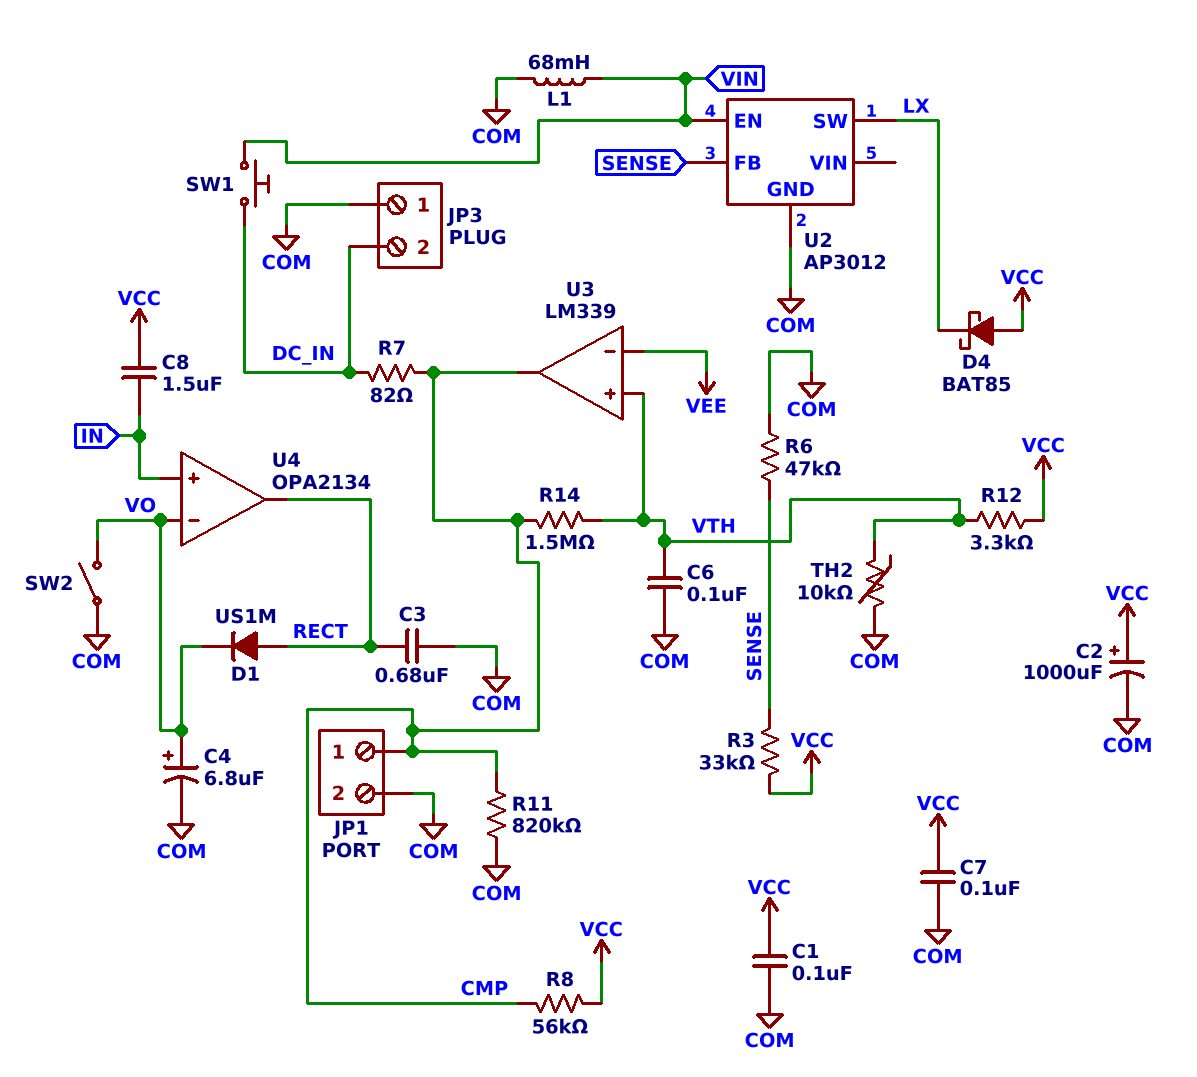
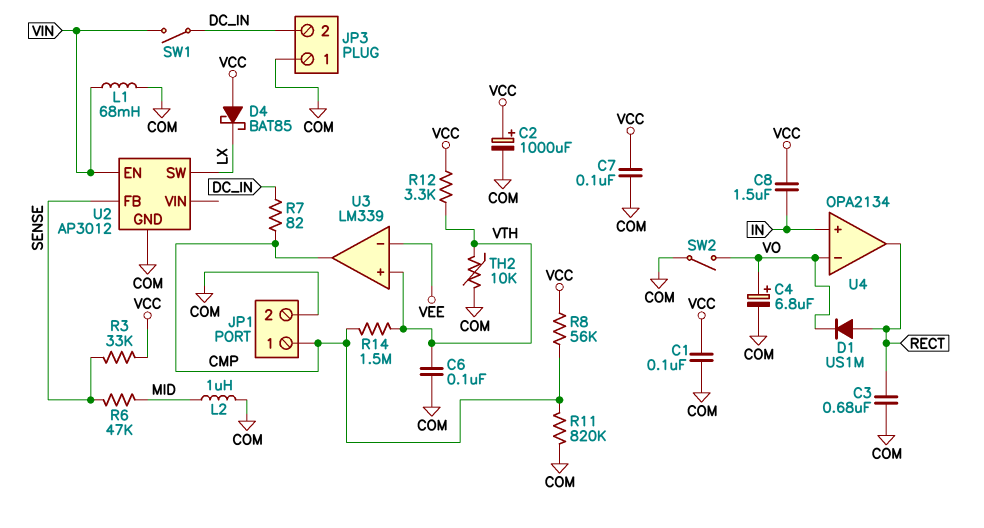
L2: none -> 1uH (COM, MID)
R6: 47k (COM, SENSE) -> 47k (MID, SENSE)
SW1: button (DC_IN, VIN) -> switch (DC_IN, VIN)

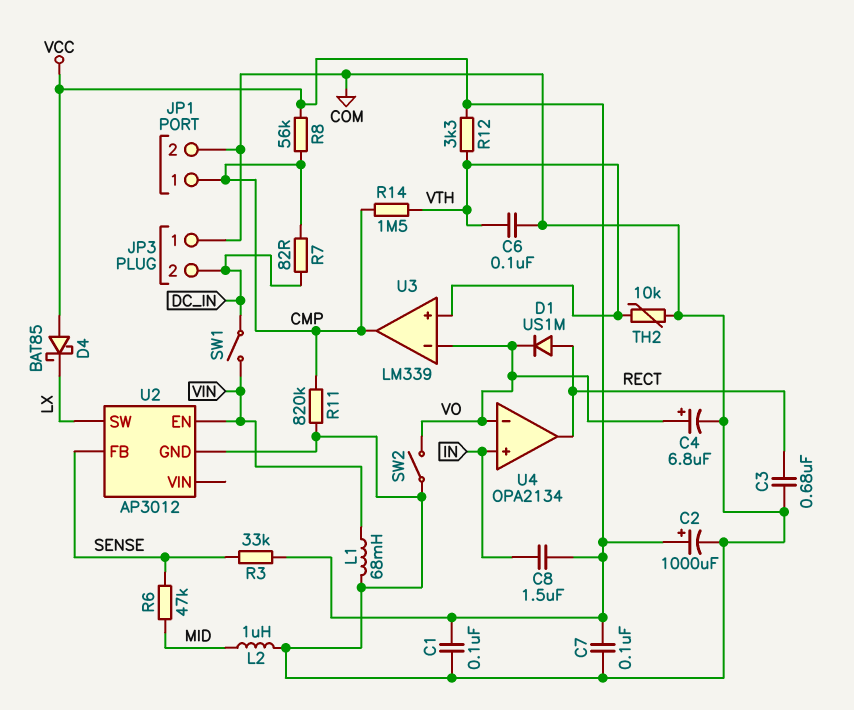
U3 pin in-: VEE -> VO

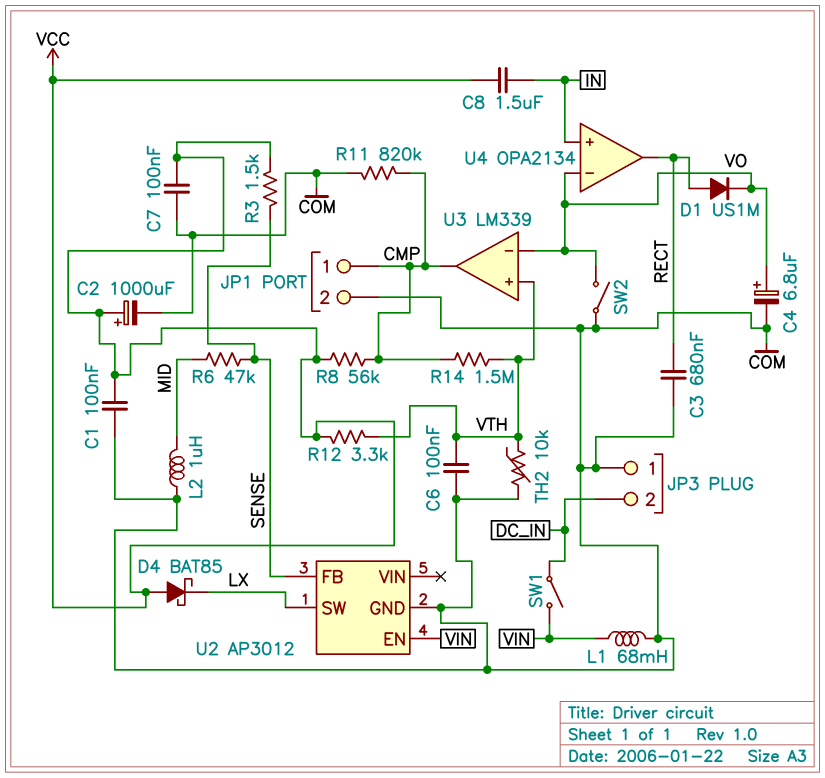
R3: 33k (SENSE, VCC) -> 1.5k (SENSE, VCC)
R7: 82 (CMP, DC_IN) -> none

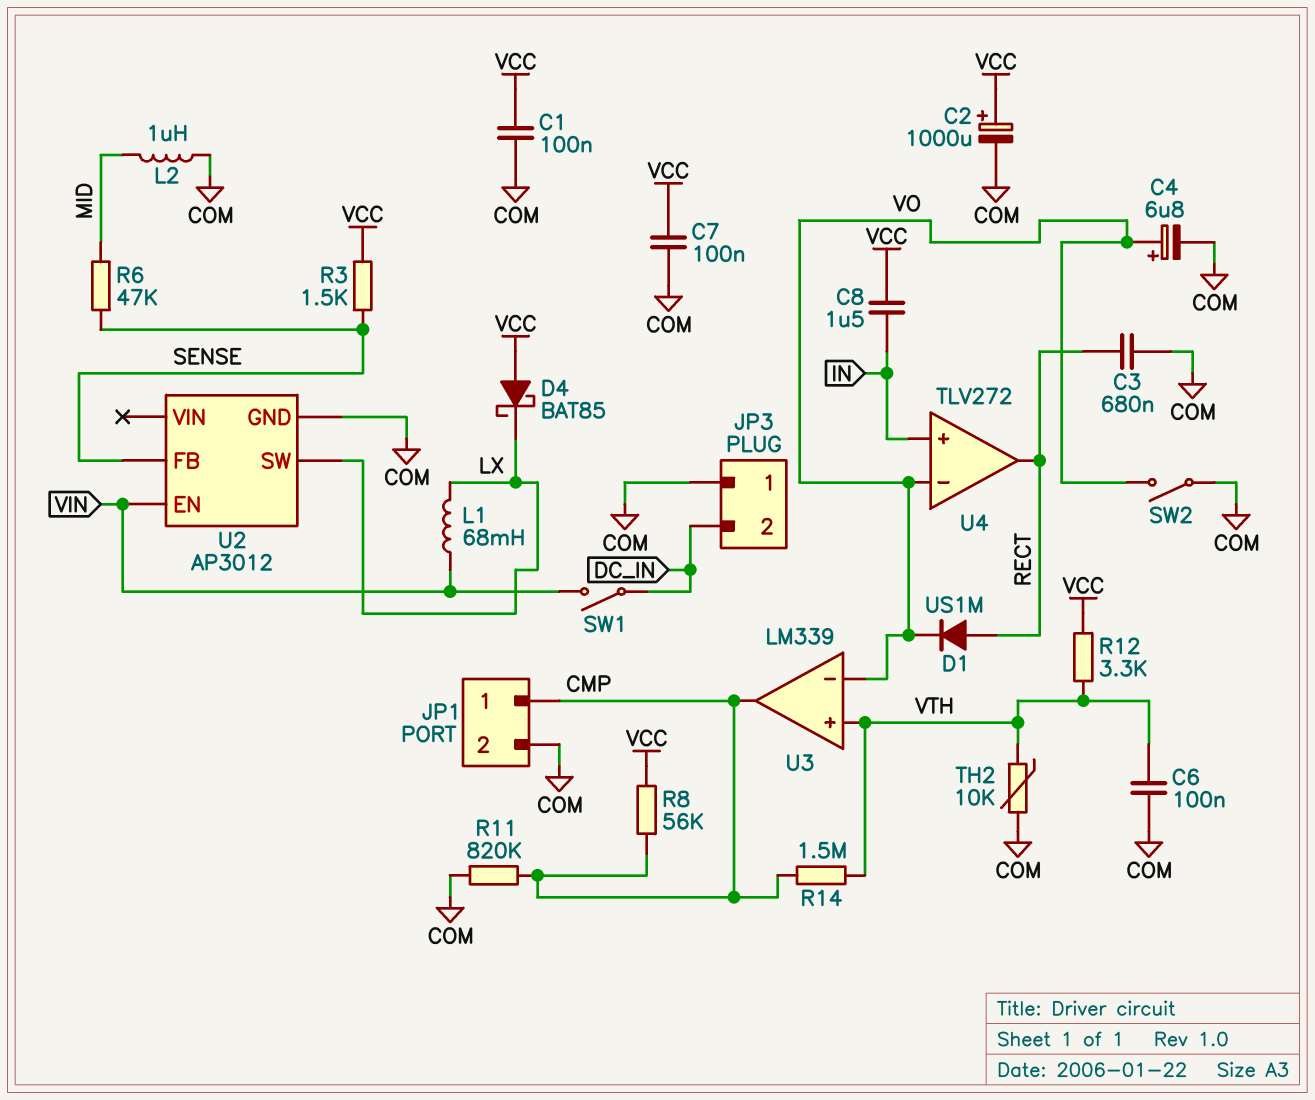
L1: 68mH (COM, VIN) -> 68mH (LX, VIN)
U4: OPA2134 -> TLV272

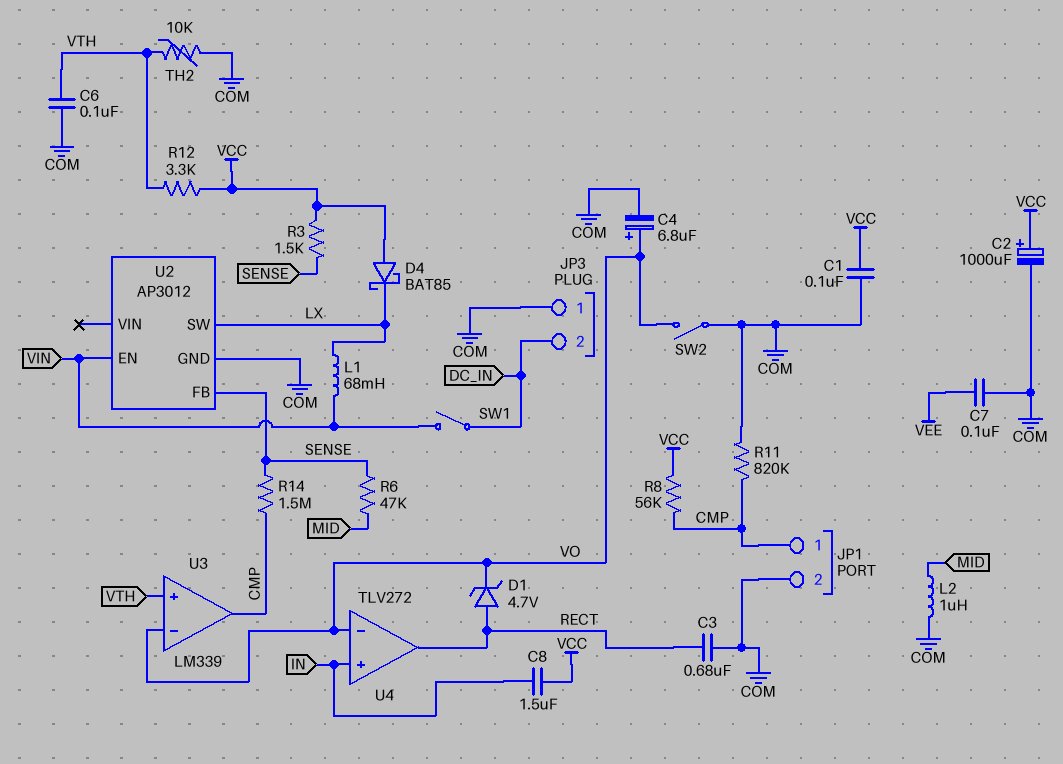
C7: 100nF (COM, VCC) -> 100nF (COM, VEE)
D1: diode US1M (A RECT, K VO) -> zener 4.7V (A RECT, K VO)
R14: 1.5M (CMP, VTH) -> 1.5M (CMP, SENSE)

